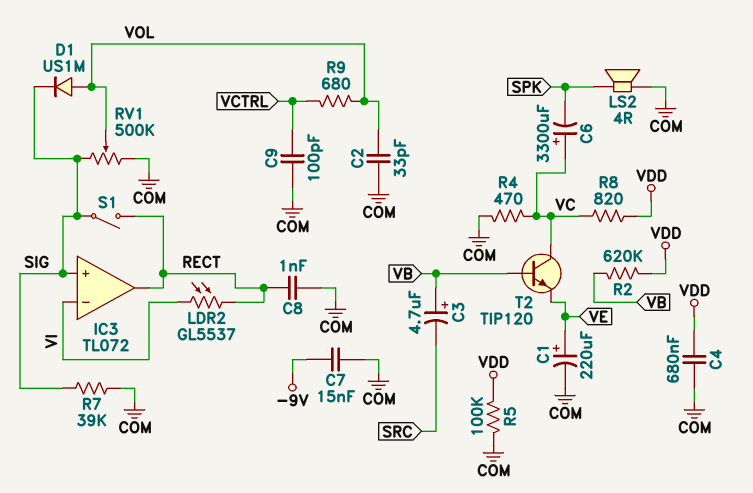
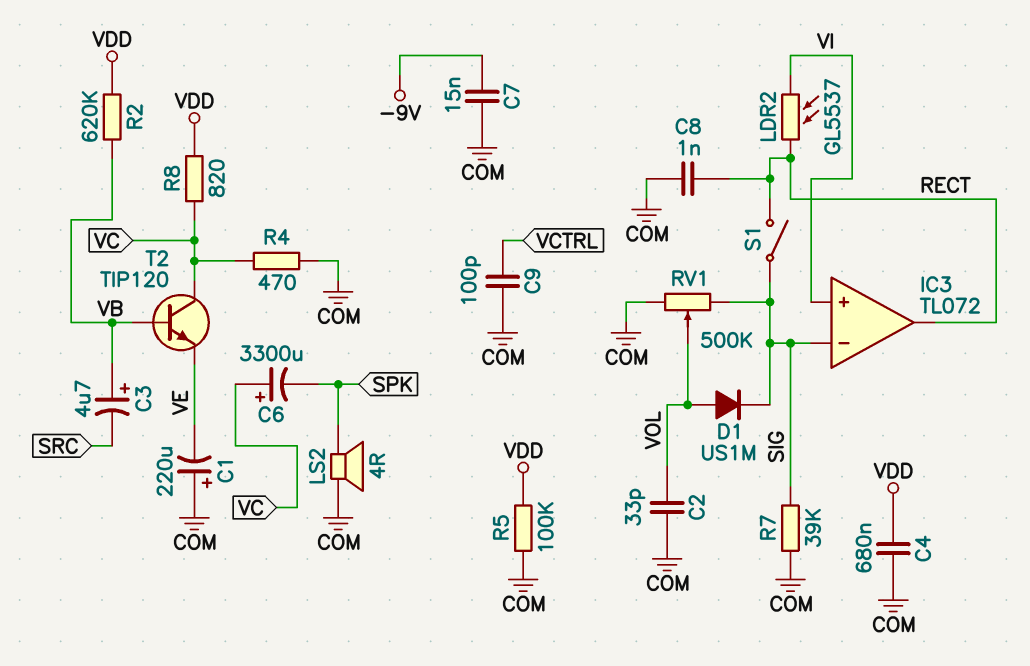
C1: 220uF (plus VE, minus COM) -> 220uF (plus COM, minus VE)
IC3 pin in+: SIG -> VI
IC3 pin in-: VI -> SIG
R9: 680 (VCTRL, VOL) -> none

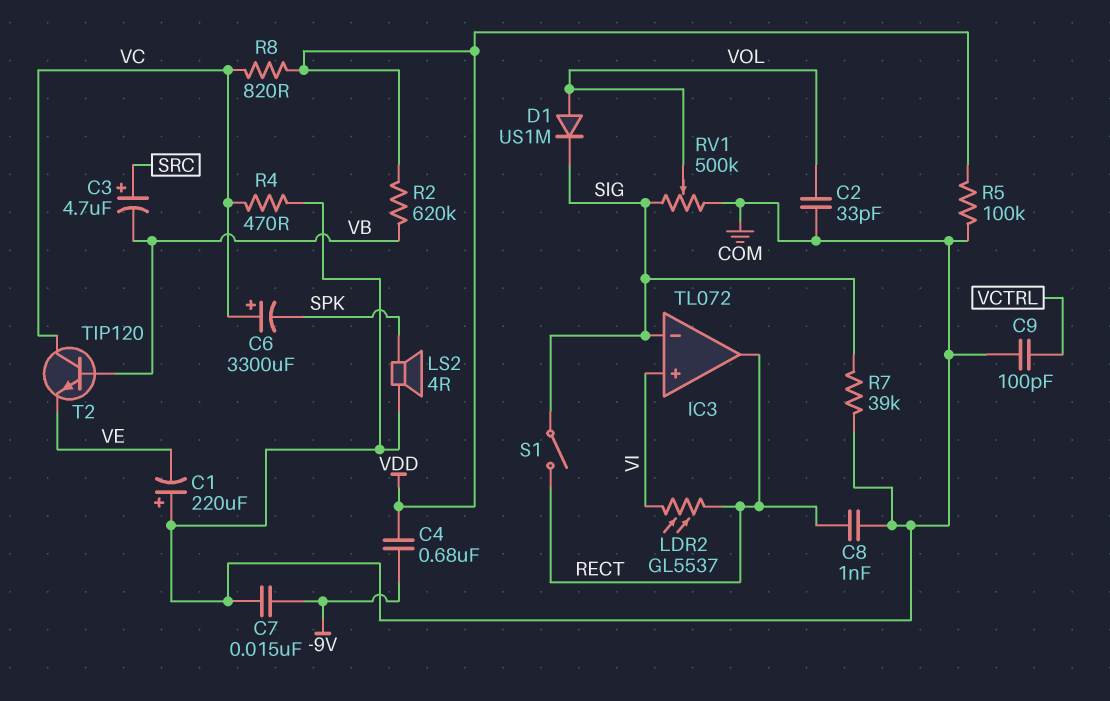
C3: 4.7uF (plus VB, minus SRC) -> 4.7uF (plus SRC, minus VB)
C4: 680nF (COM, VDD) -> 680nF (-9V, VDD)

